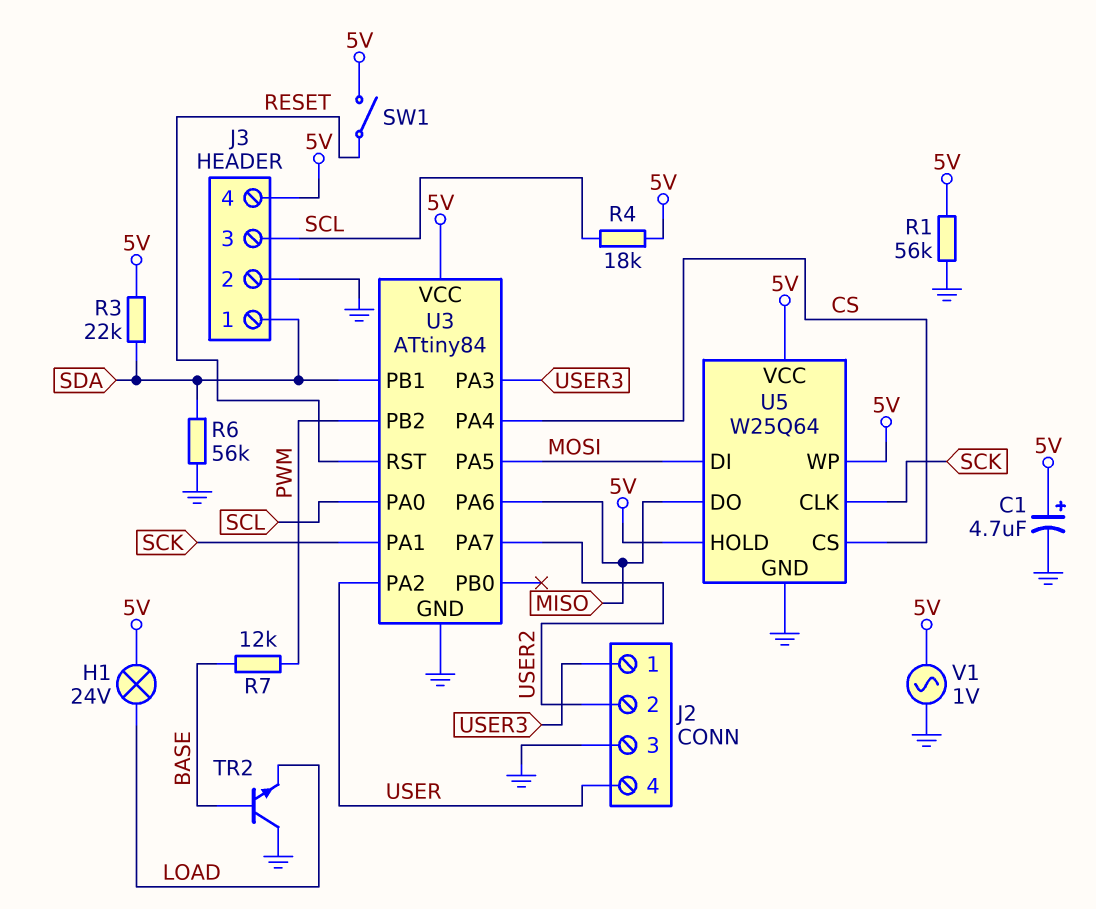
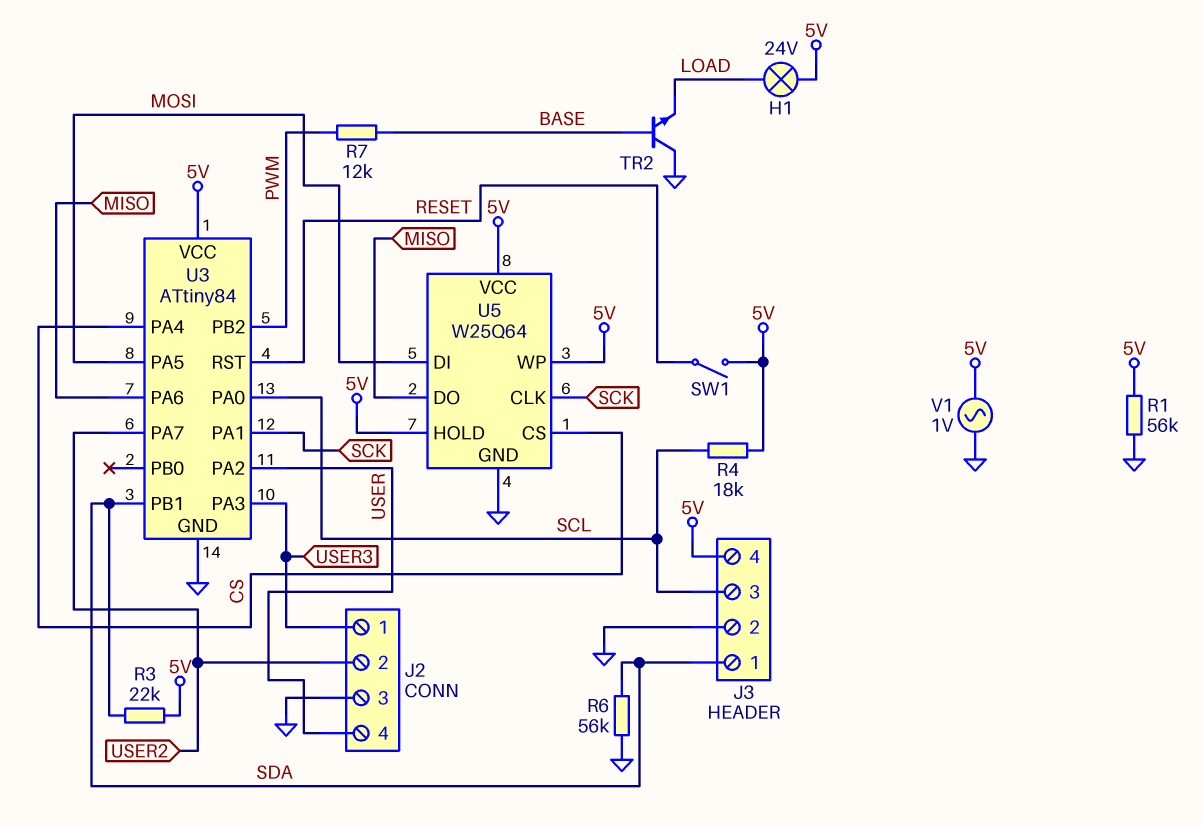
C1: 4.7uF (plus 5V, minus GND) -> none

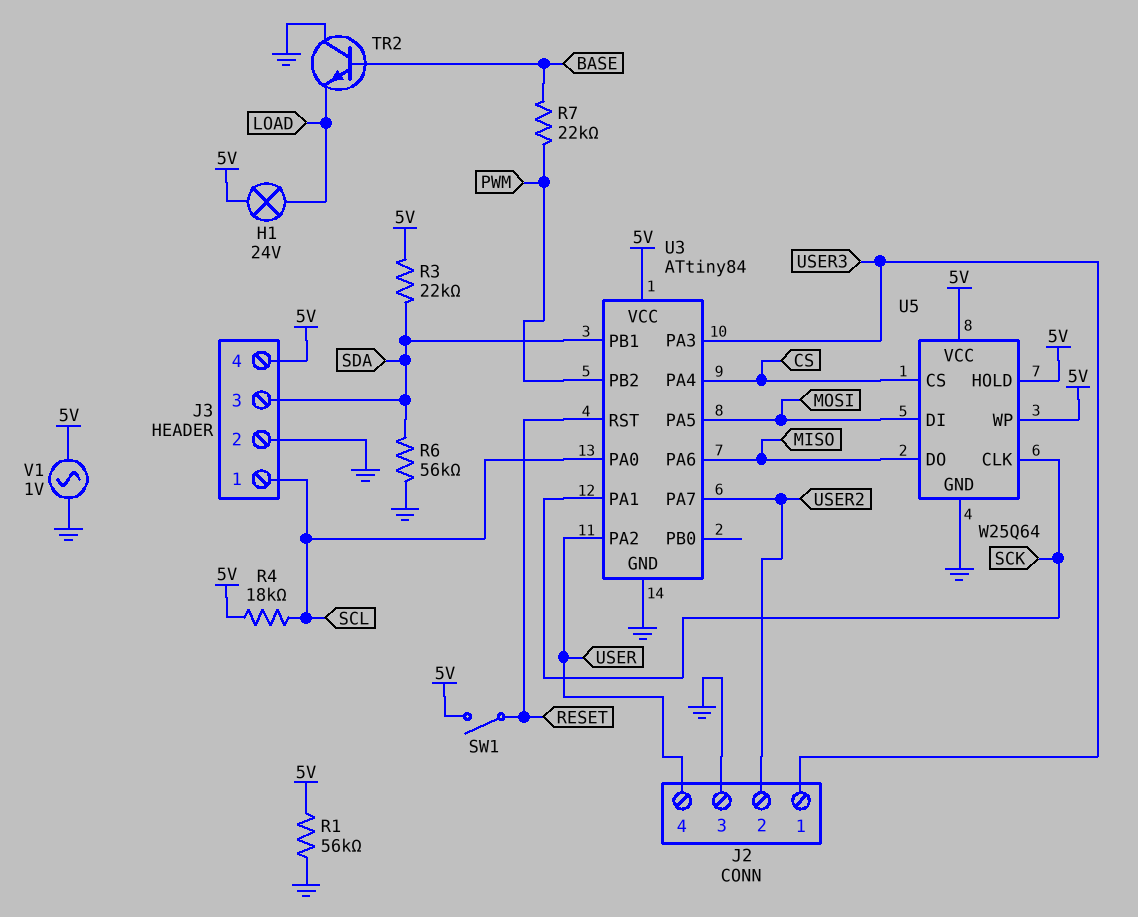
J3 pin 1: SDA -> SCL
J3 pin 3: SCL -> SDA
R7: 12k (BASE, PWM) -> 22k (BASE, PWM)

